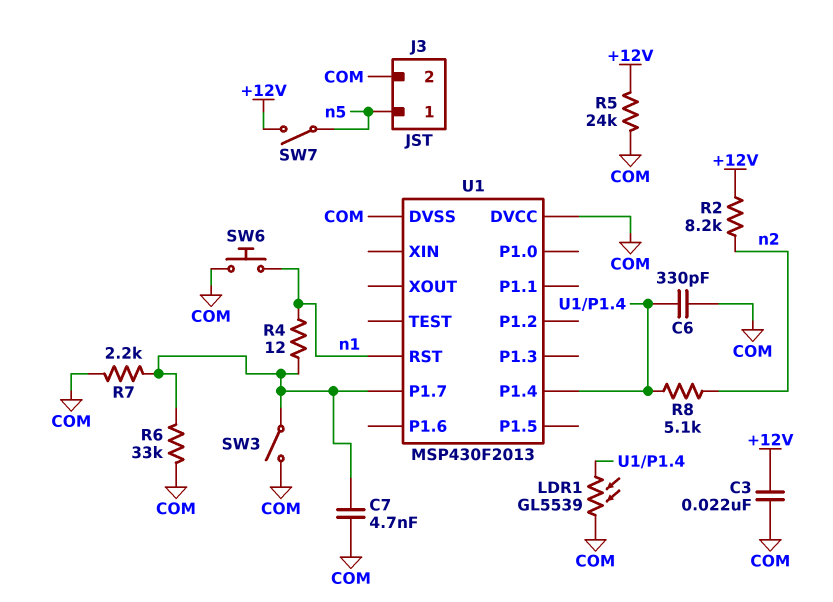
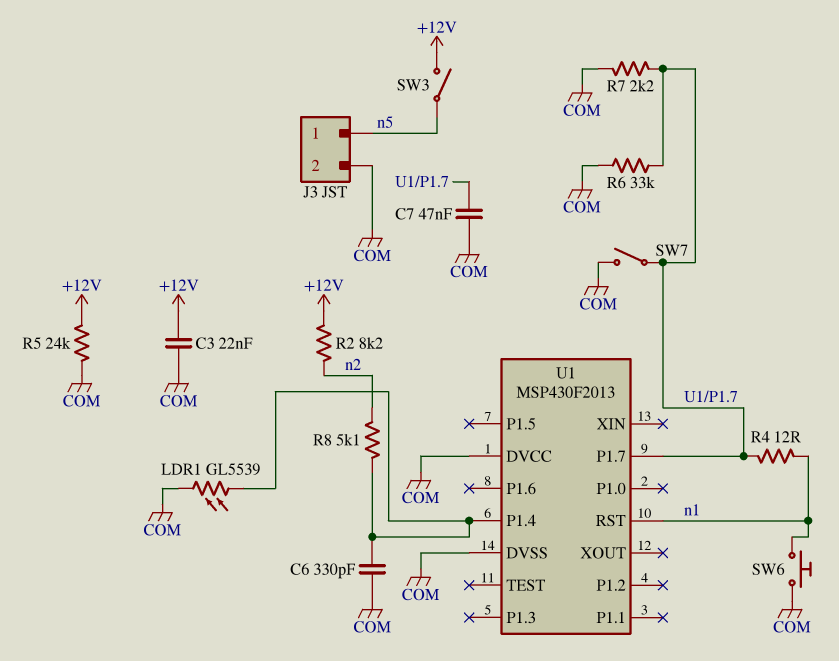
C7: 4.7nF (COM, U1/P1.7) -> 47nF (COM, U1/P1.7)
SW3: switch (COM, U1/P1.7) -> switch (+12V, n5)
SW7: switch (+12V, n5) -> switch (COM, U1/P1.7)

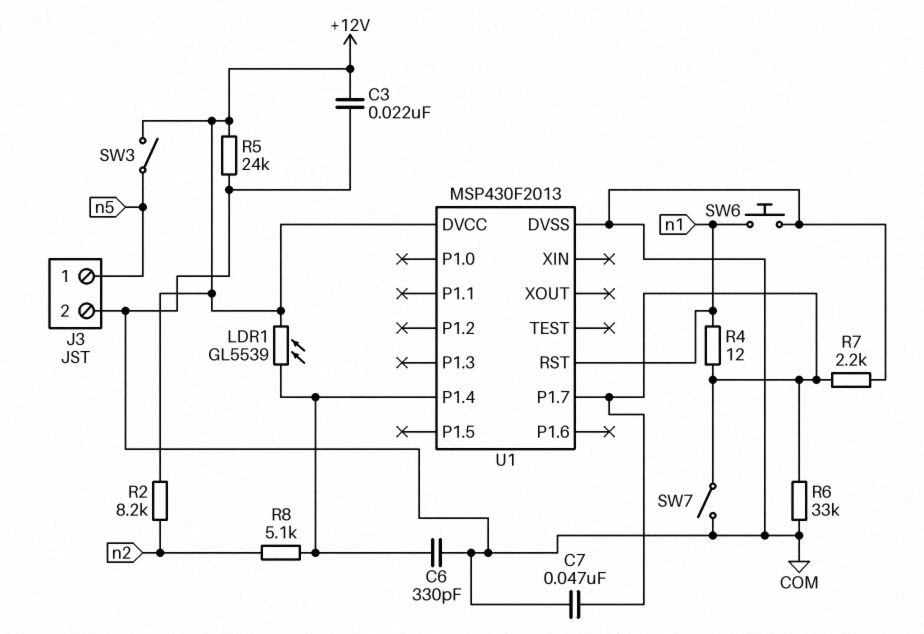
LDR1: GL5539 (COM, U1/P1.4) -> GL5539 (+12V, U1/P1.4)
U1 pin DVCC: COM -> +12V

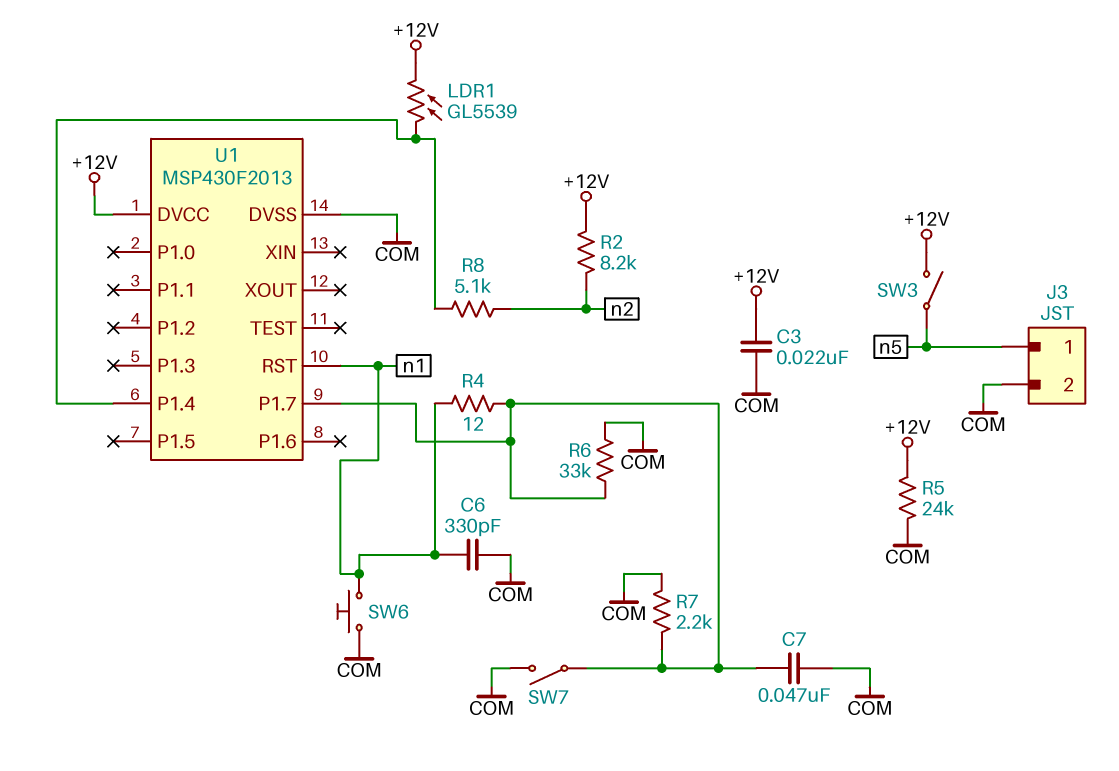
C6: 330pF (COM, U1/P1.4) -> 330pF (COM, n1)

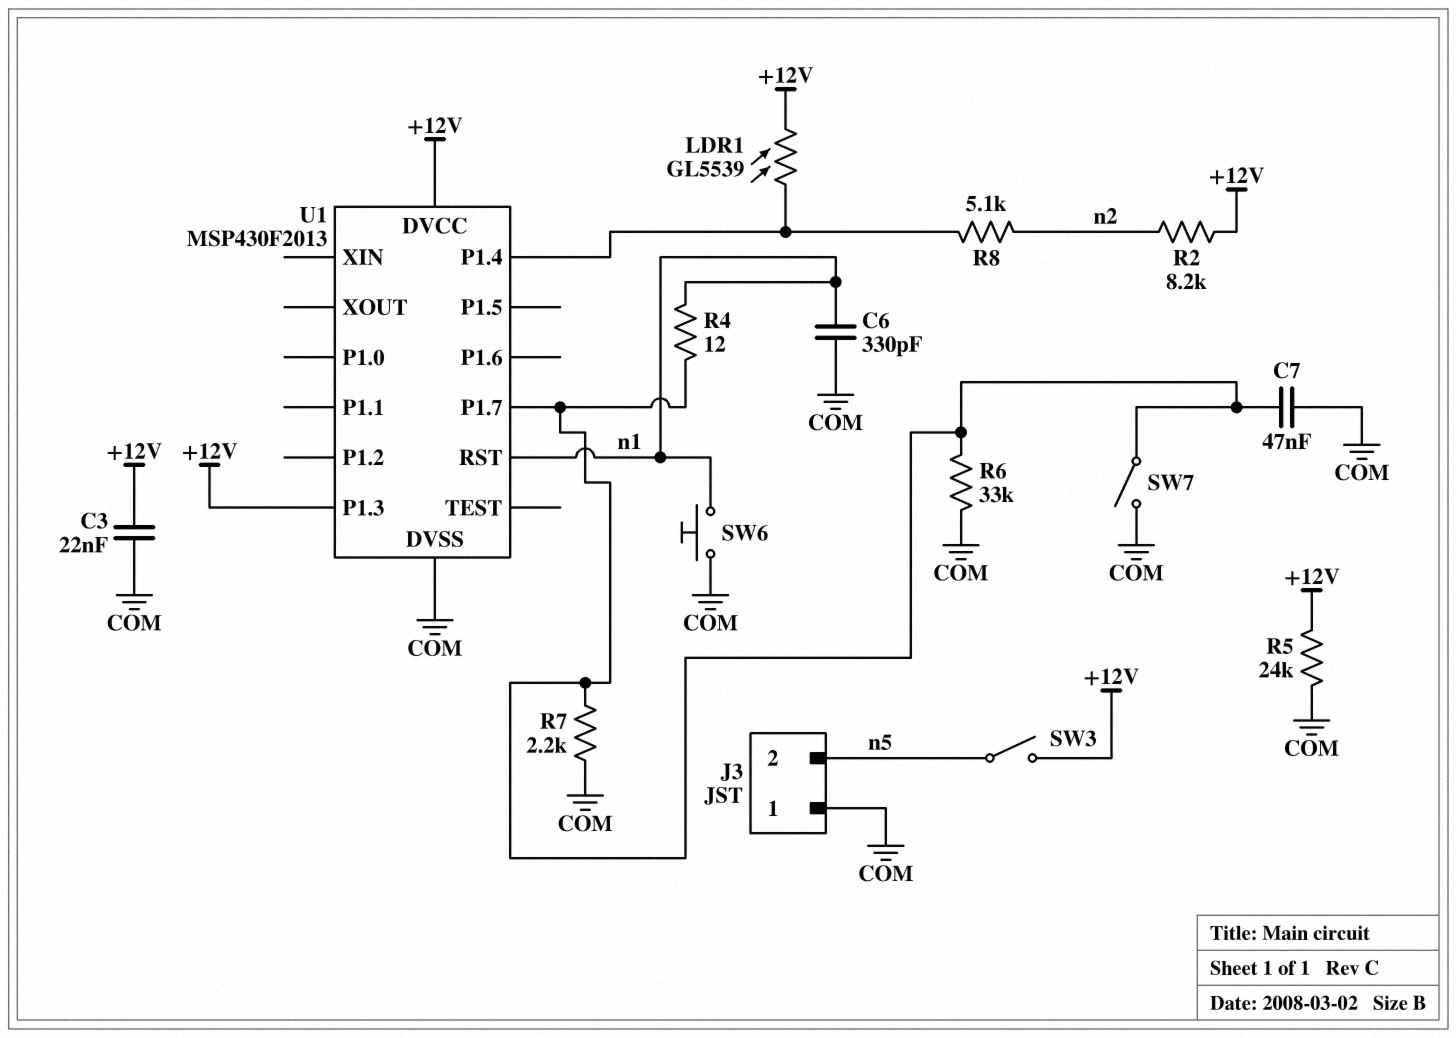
J3 pin 1: n5 -> COM
J3 pin 2: COM -> n5
U1 pin P1.3: none -> +12V

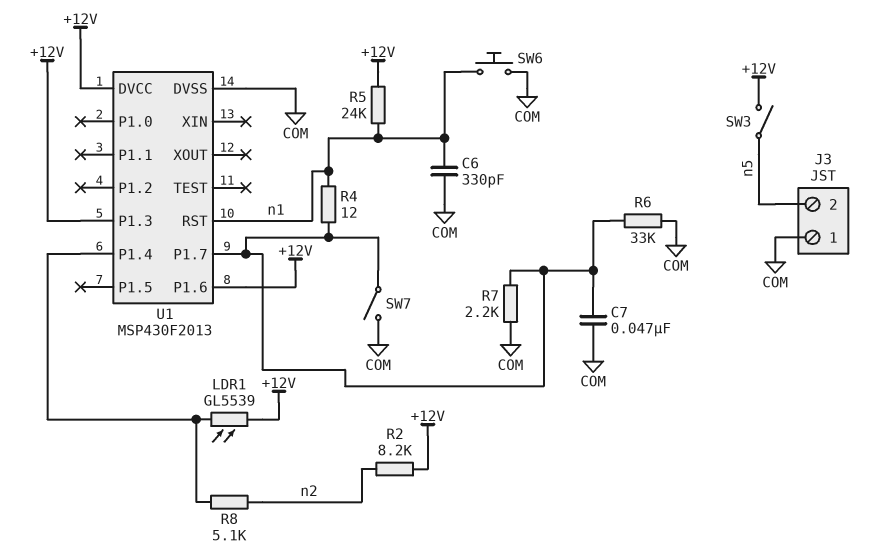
C3: 22nF (+12V, COM) -> none
R5: 24k (+12V, COM) -> 24k (+12V, n1)
U1 pin P1.6: none -> +12V

